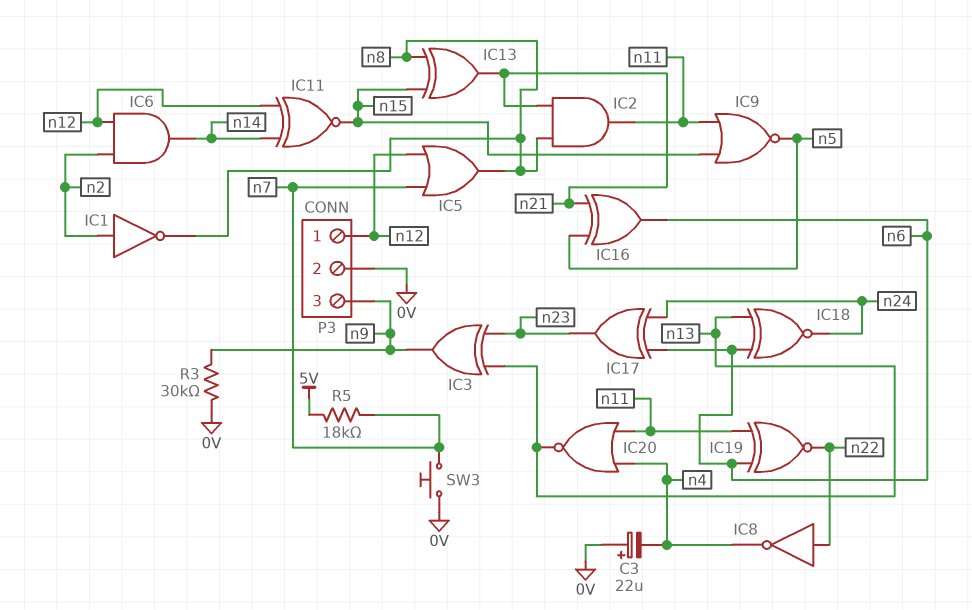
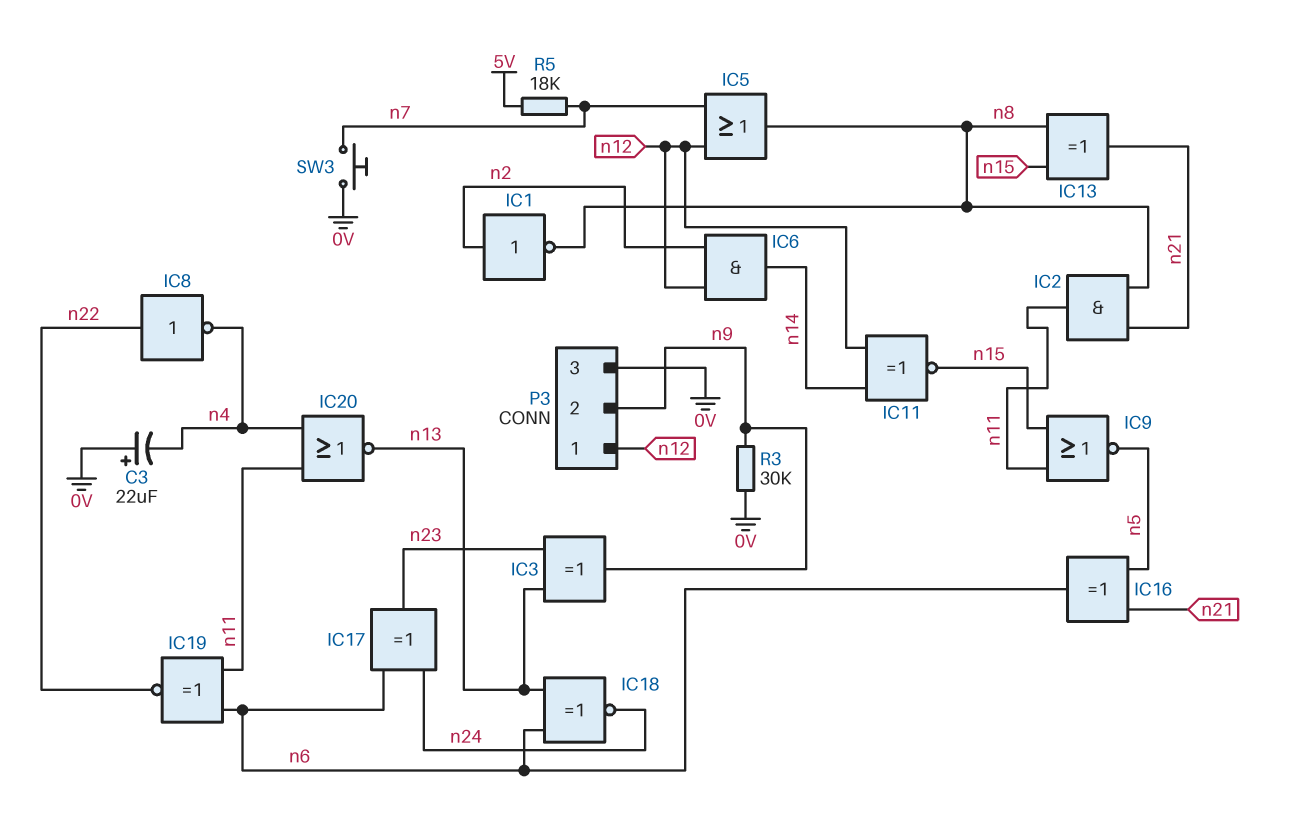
P3 pin 2: 0V -> n9
P3 pin 3: n9 -> 0V

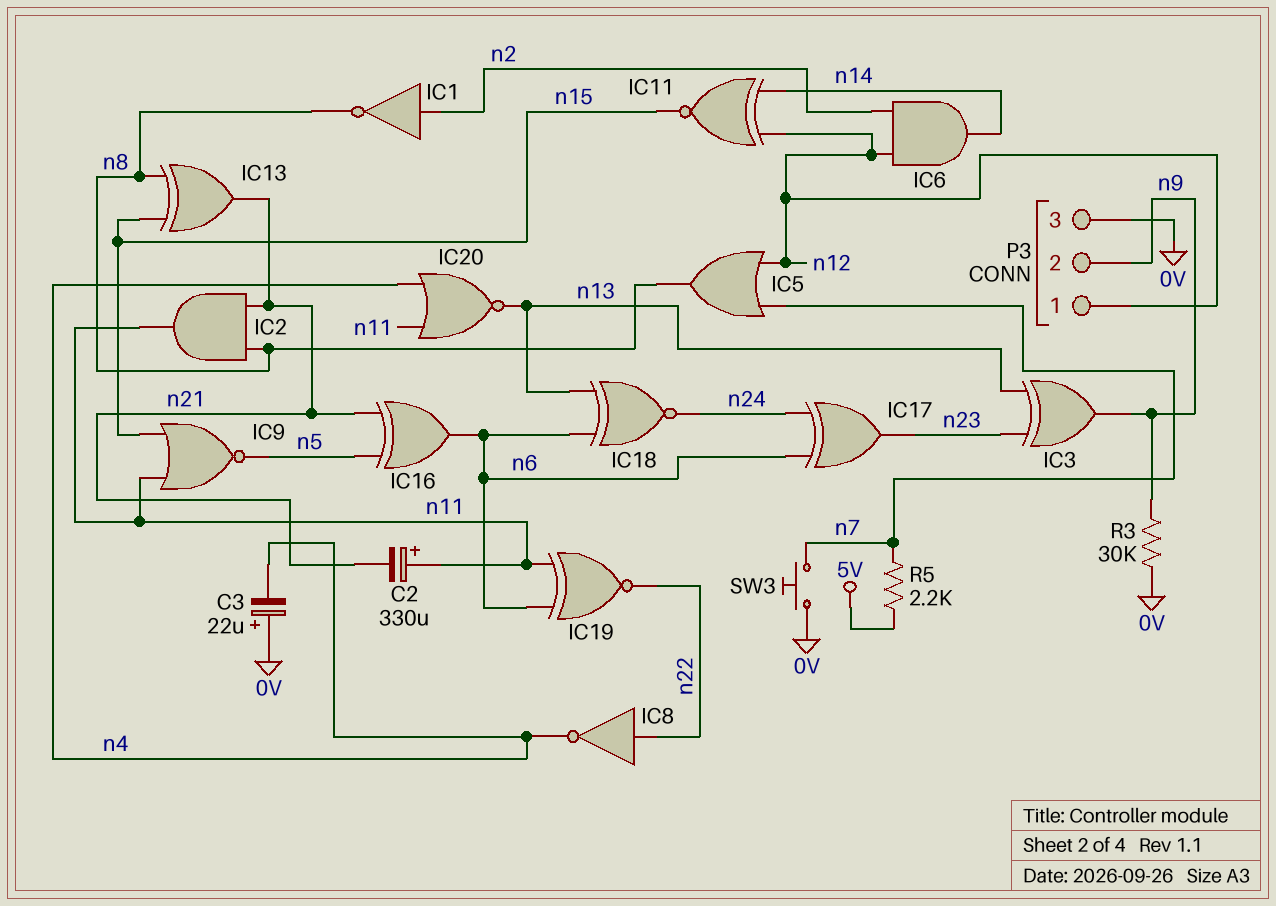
C2: none -> 330uF (plus n11, minus n21)
R5: 18k (5V, n7) -> 2.2k (5V, n7)

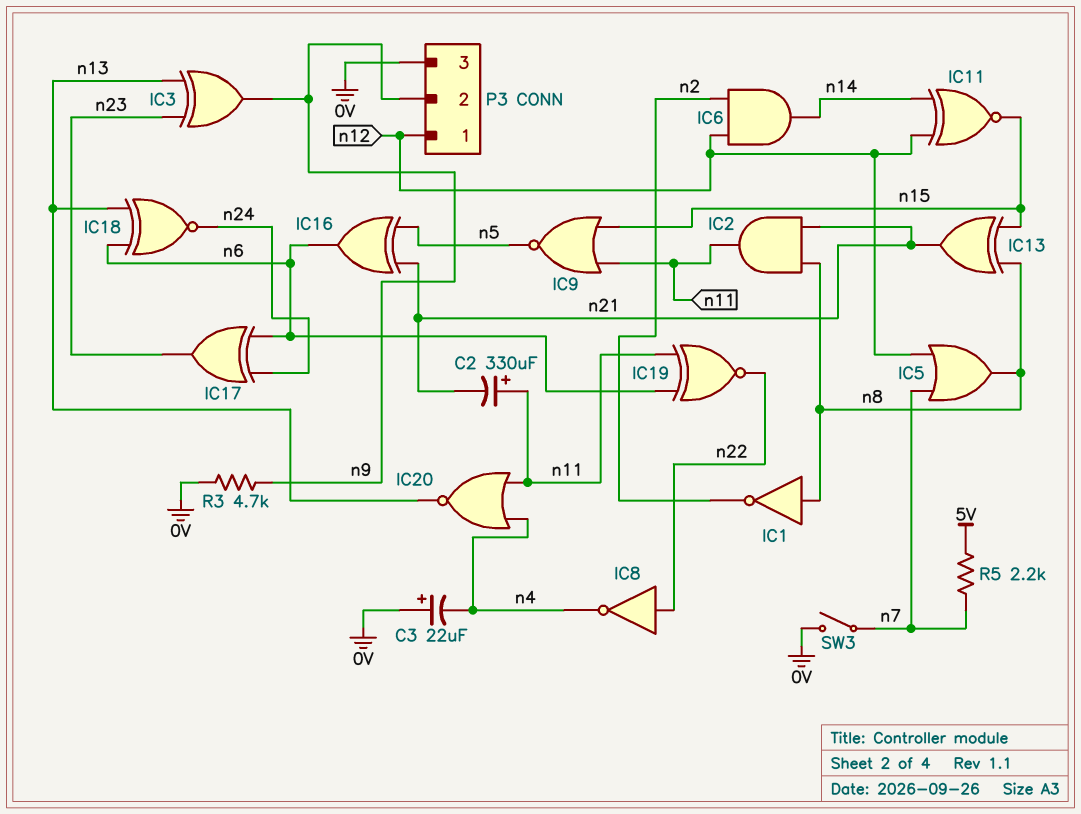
IC1: NOT (in n2, out n8) -> NOT (in n8, out n2)
R3: 30k (0V, n9) -> 4.7k (0V, n9)
SW3: button (0V, n7) -> switch (0V, n7)

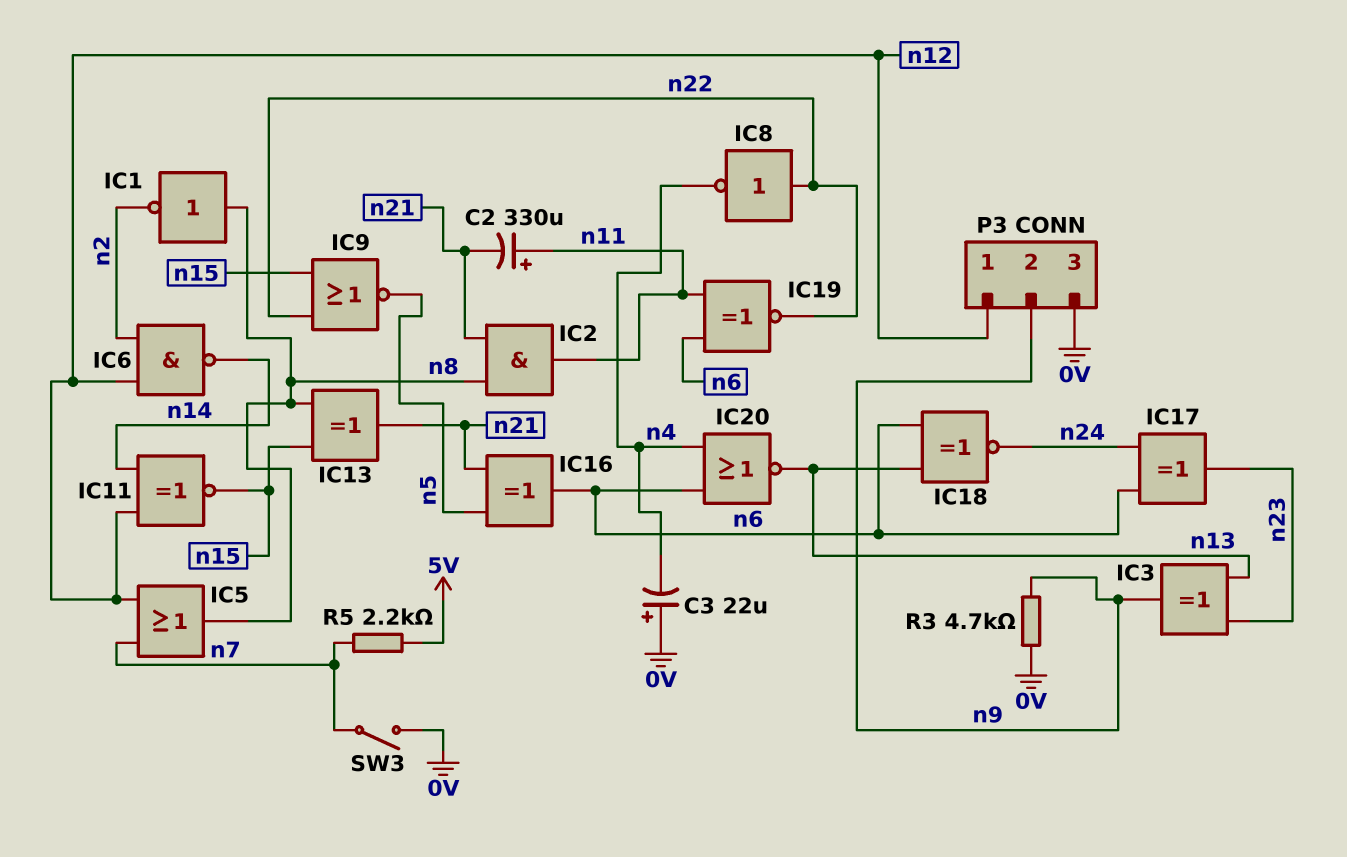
IC6: AND (in n2, in n12, out n14) -> NAND (in n2, in n12, out n14)
IC9: NOR (in n11, in n15, out n5) -> NOR (in n15, in n22, out n5)
IC20: NOR (in n4, in n11, out n13) -> NOR (in n4, in n6, out n13)

